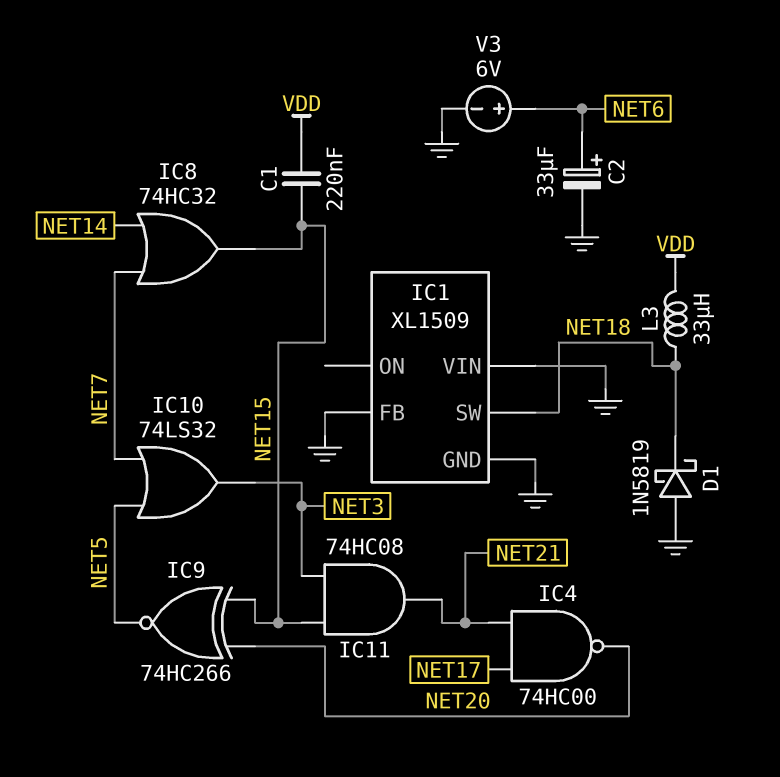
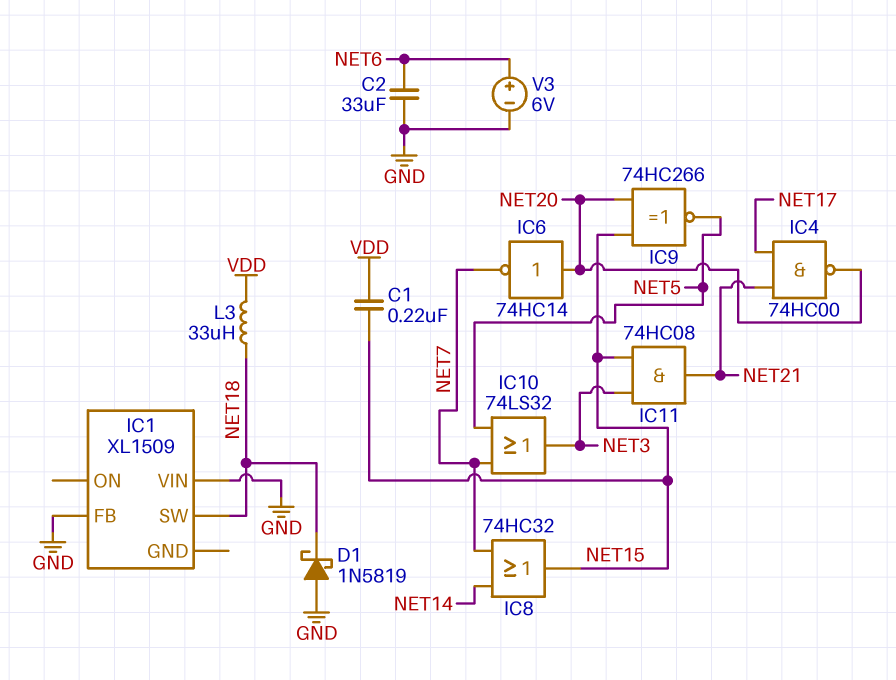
C2: 33uF (plus NET6, minus GND) -> 33uF (GND, NET6)
IC1 pin GND: GND -> none
IC6: none -> NOT 74HC14 (in NET20, out NET7)

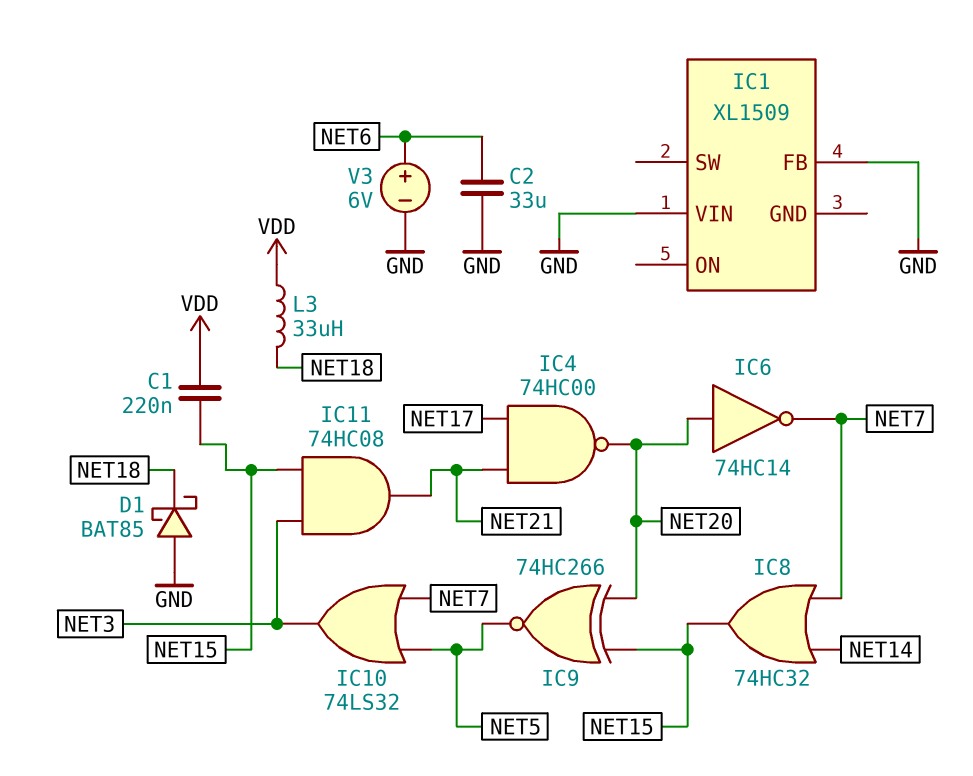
D1: schottky 1N5819 (A GND, K NET18) -> schottky BAT85 (A GND, K NET18)
IC1 pin SW: NET18 -> none

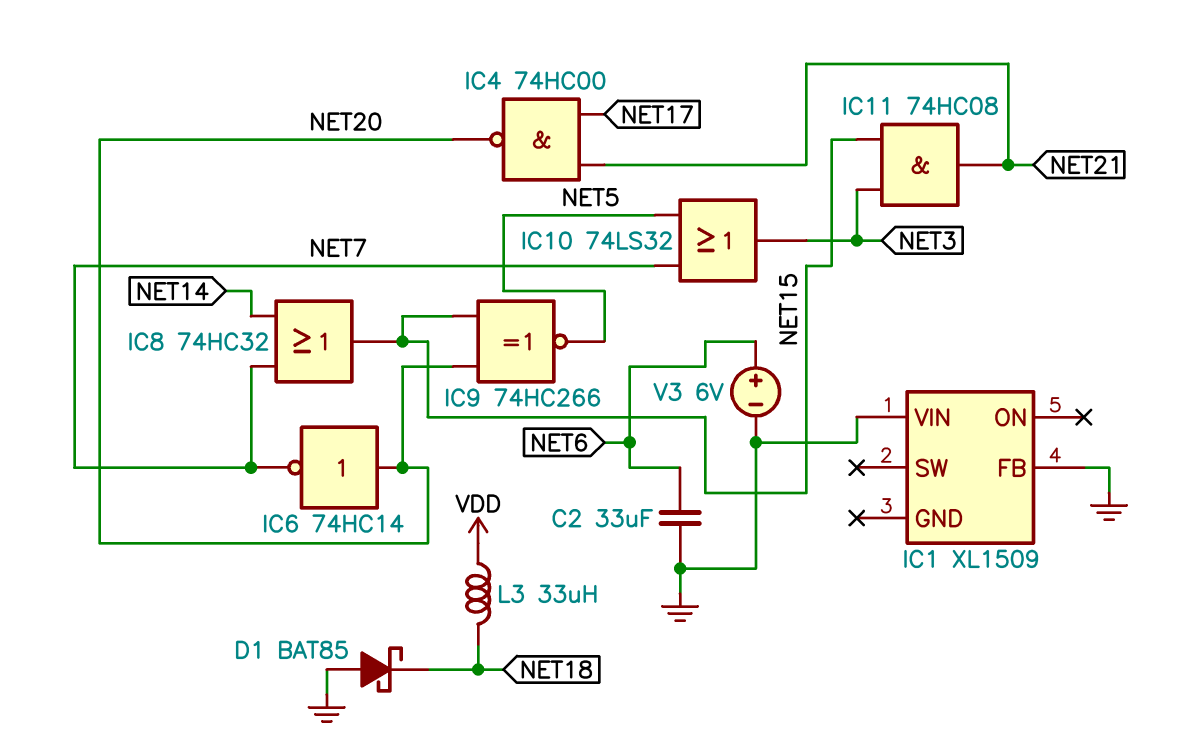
C1: 220nF (NET15, VDD) -> none

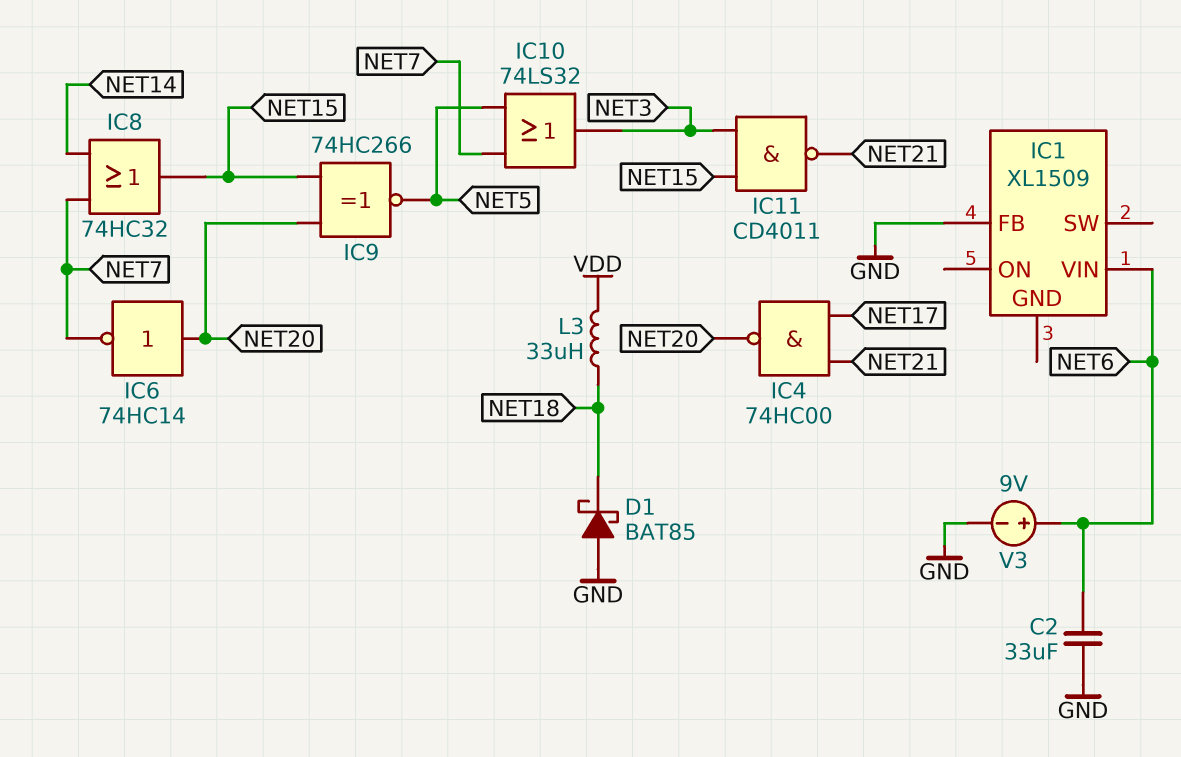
IC1 pin VIN: GND -> NET6
IC11: AND 74HC08 (in NET3, in NET15, out NET21) -> NAND CD4011 (in NET3, in NET15, out NET21)
V3: 6V (plus NET6, minus GND) -> 9V (plus NET6, minus GND)

